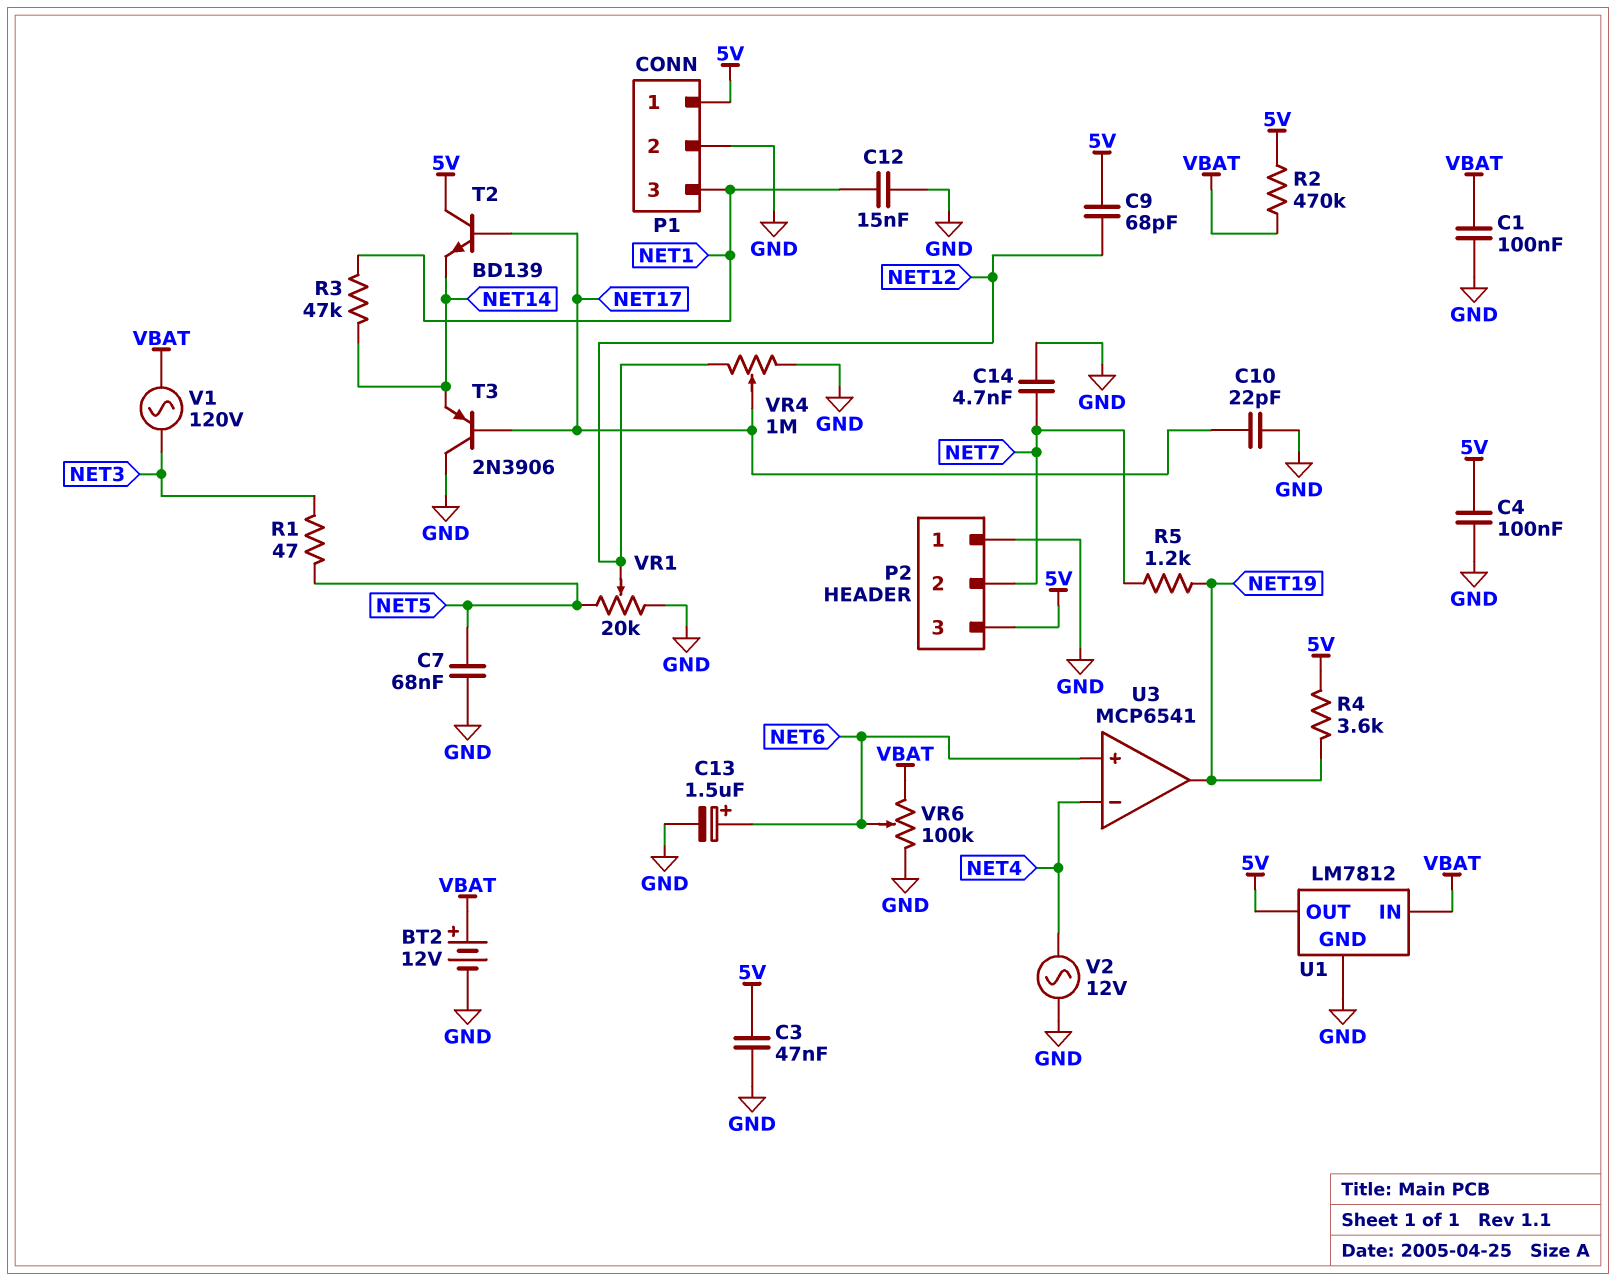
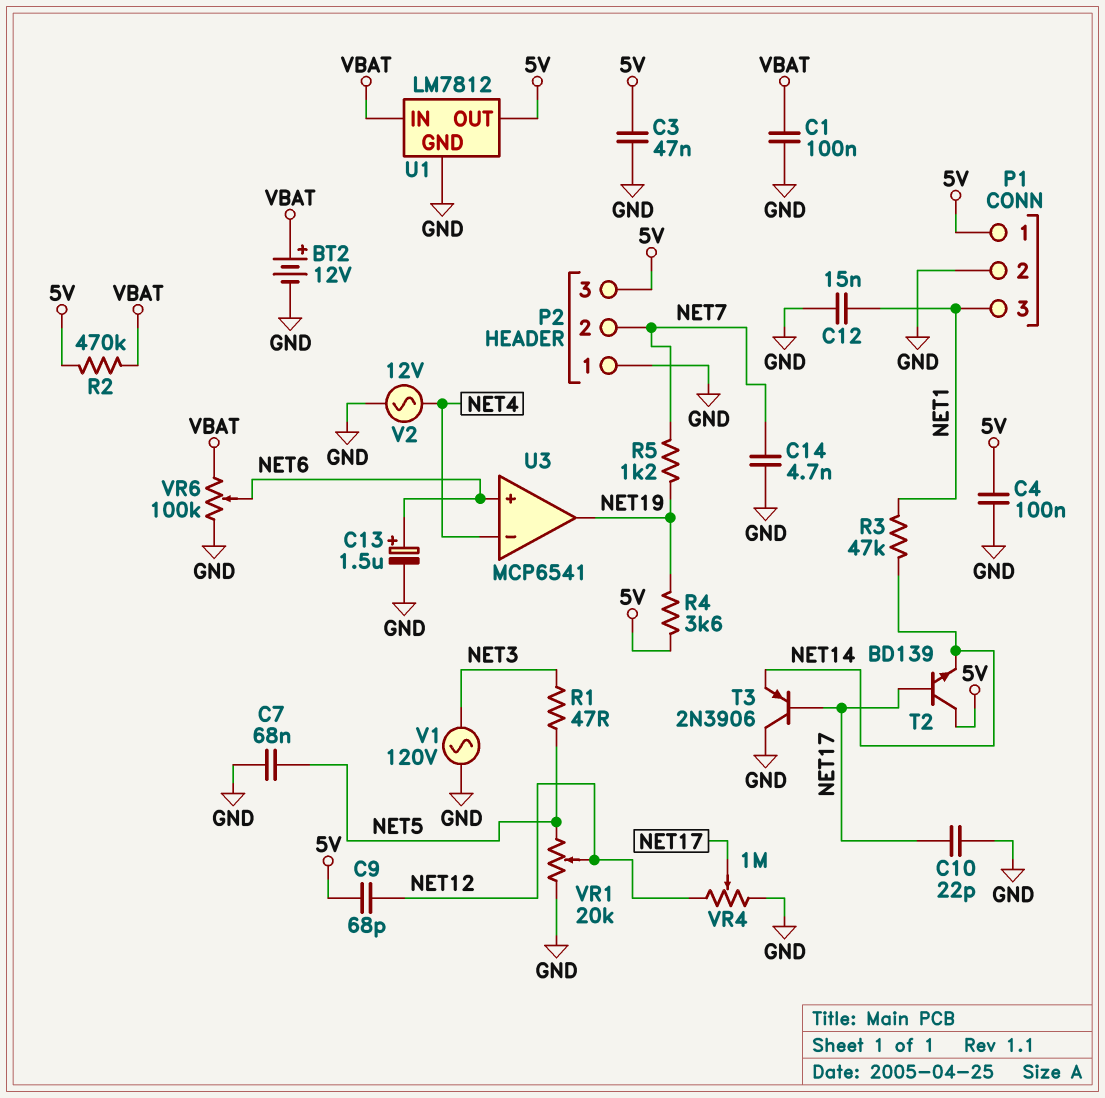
V1: AC 120V (NET3, VBAT) -> AC 120V (GND, NET3)

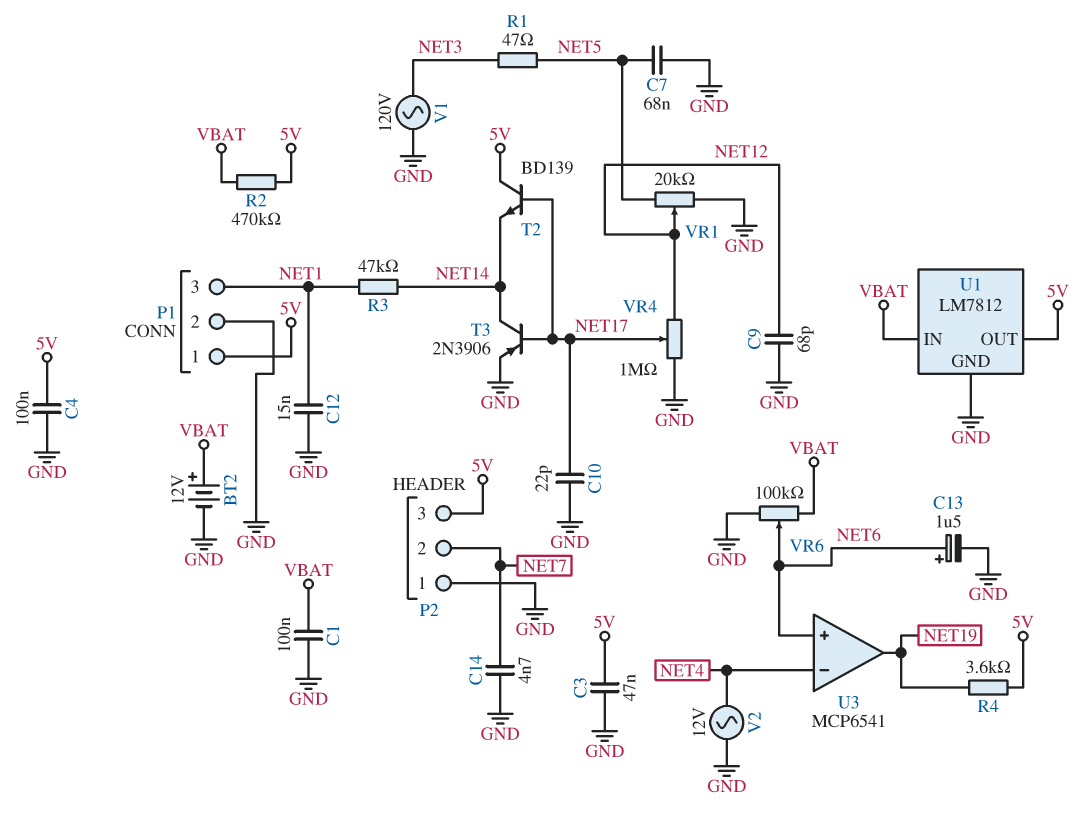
C9: 68pF (5V, NET12) -> 68pF (GND, NET12)
R5: 1.2k (NET7, NET19) -> none
T3: PNP 2N3906 (B NET17, C GND, E NET14) -> PNP 2N3906 (B NET17, C NET14, E GND)

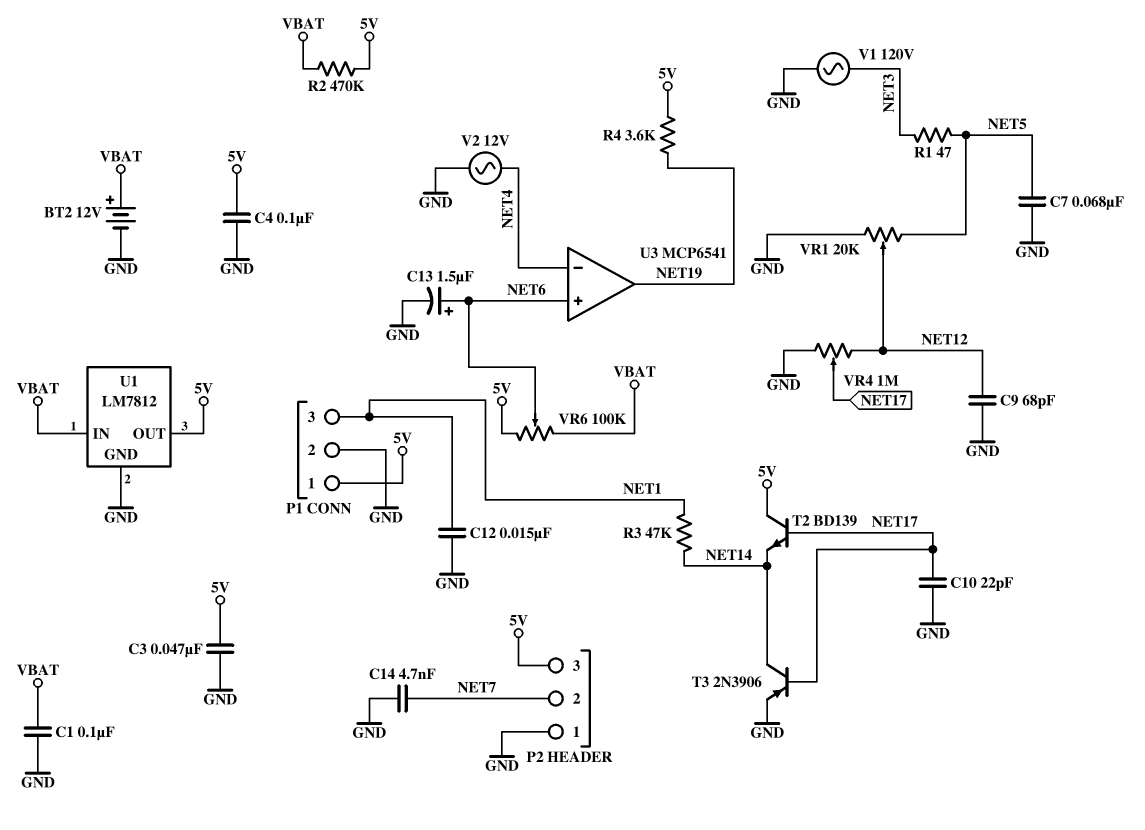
VR6: 100k (GND, VBAT, wiper NET6) -> 100k (5V, VBAT, wiper NET6)

